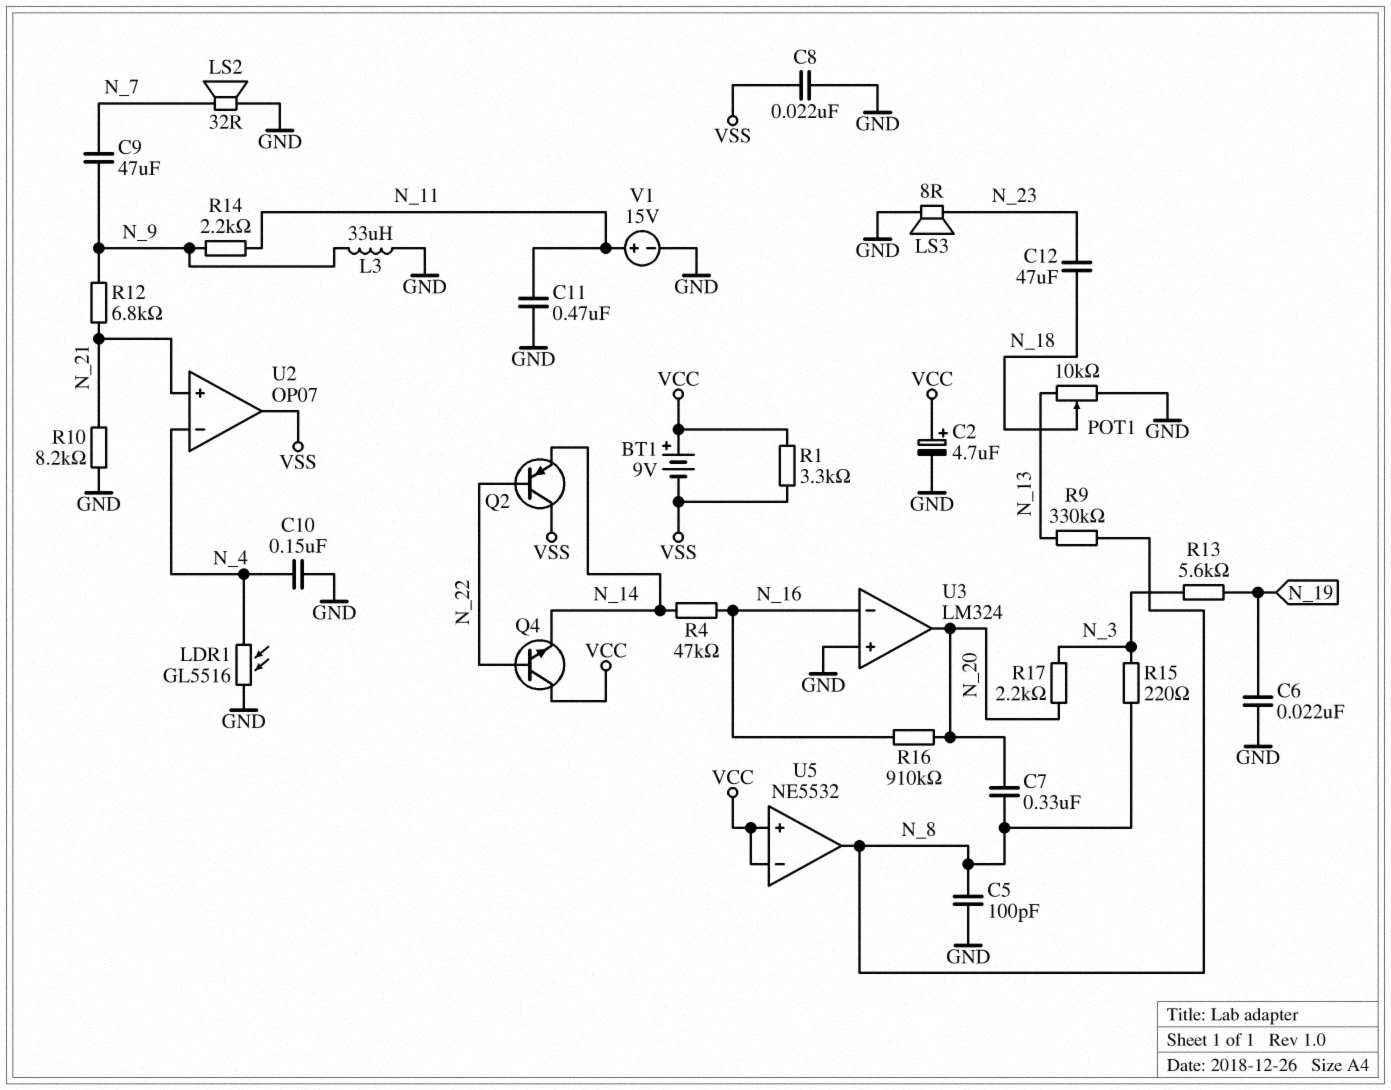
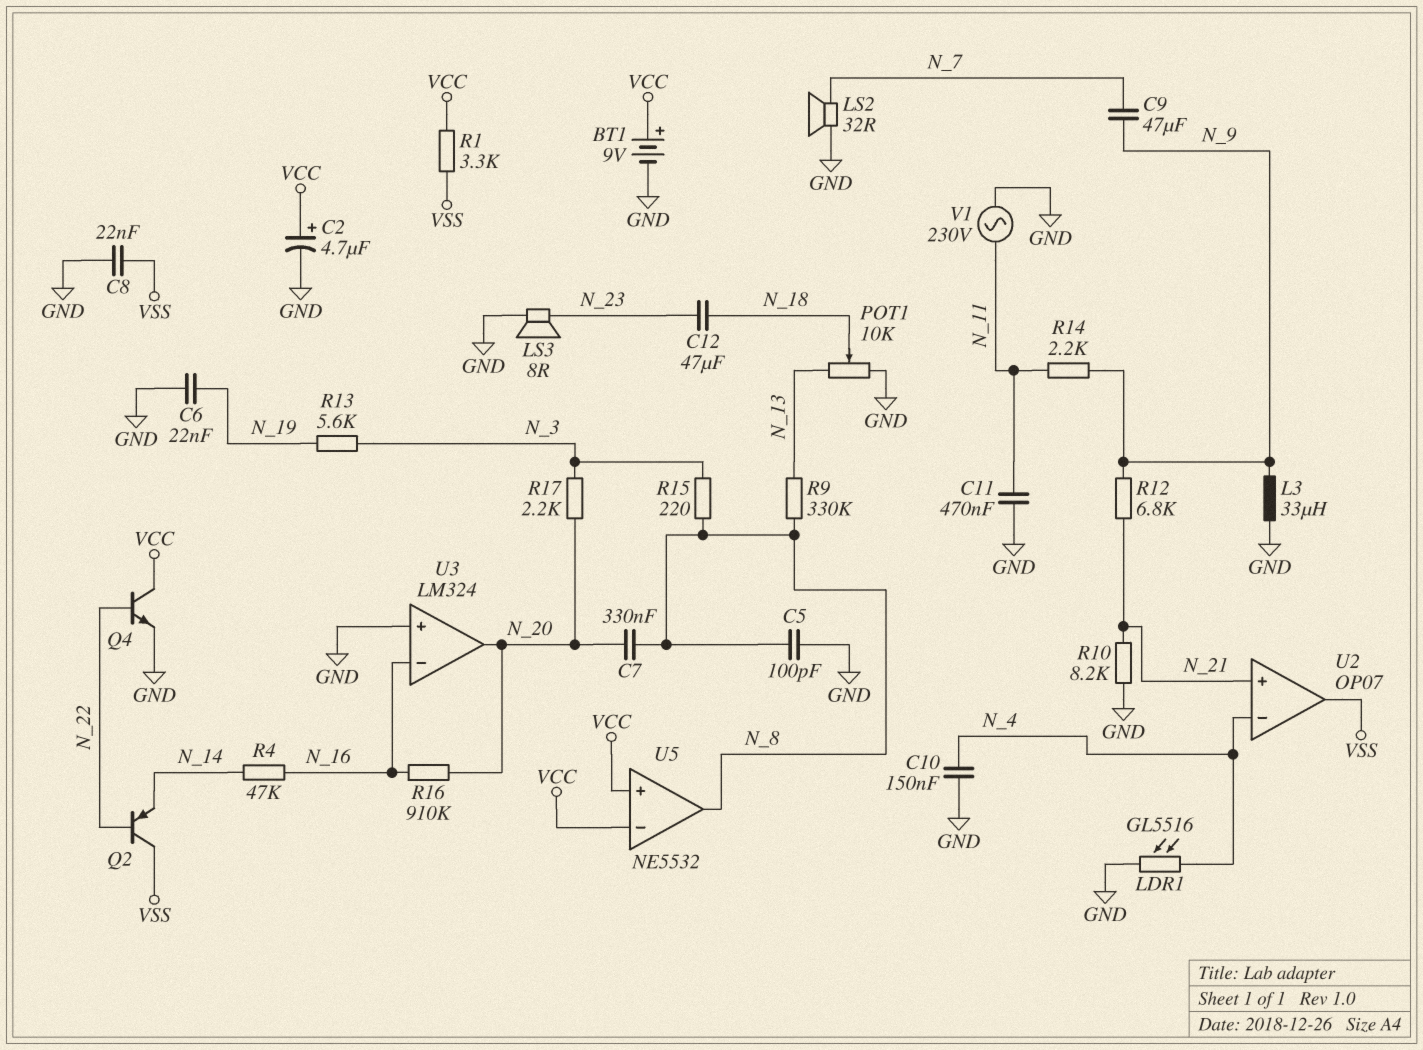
BT1: 9V (plus VCC, minus VSS) -> 9V (plus VCC, minus GND)
Q4: NPN (B N_22, C VCC, E N_14) -> NPN (B N_22, C VCC, E GND)
V1: 15V (plus N_11, minus GND) -> AC 230V (GND, N_11)

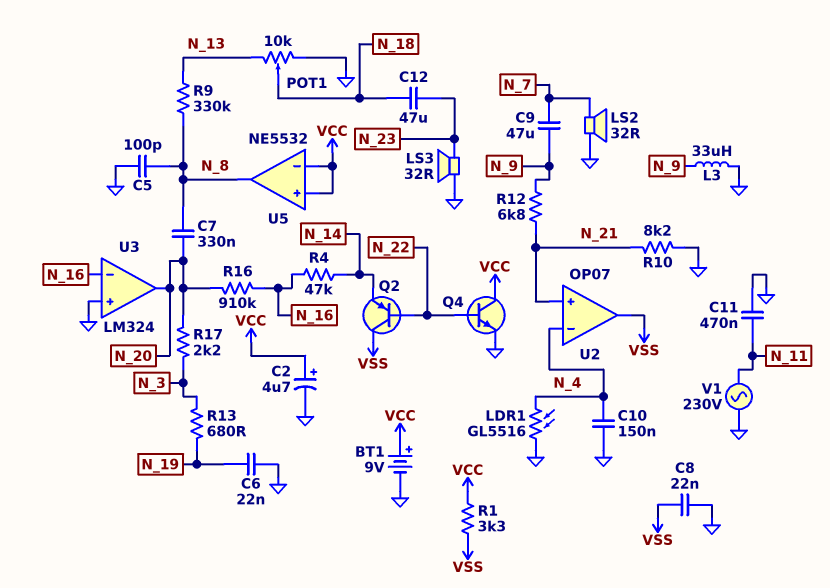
LS3: speaker 8R (GND, N_23) -> speaker 32R (GND, N_23)
R13: 5.6k (N_3, N_19) -> 680 (N_3, N_19)
R14: 2.2k (N_9, N_11) -> none
R15: 220 (N_3, N_8) -> none

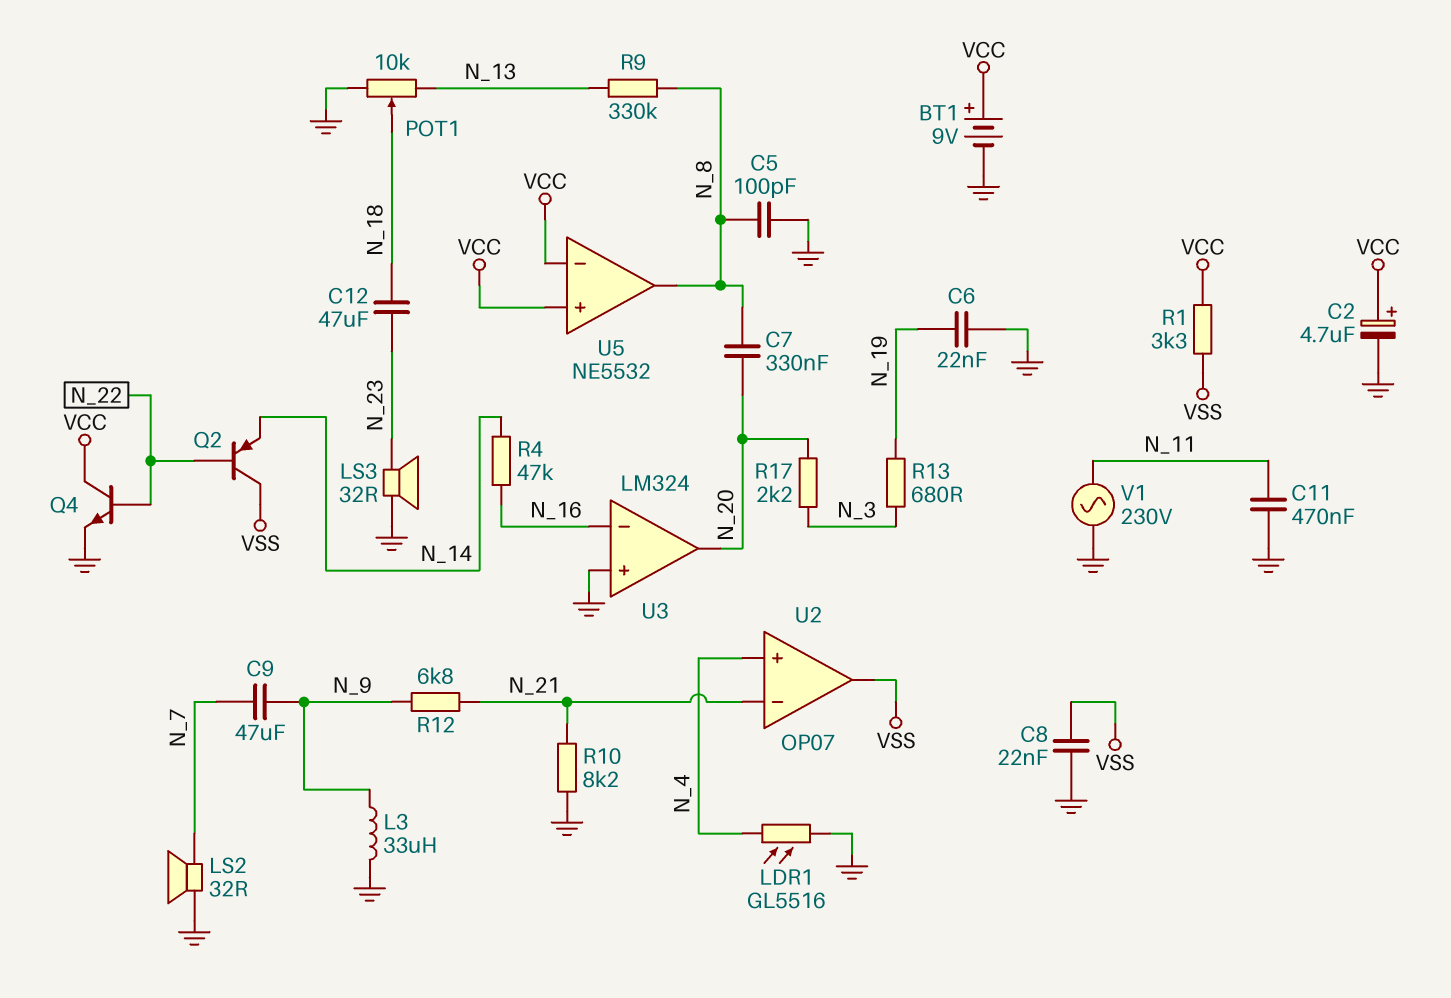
C10: 150nF (GND, N_4) -> none
R16: 910k (N_16, N_20) -> none
U2 pin in+: N_21 -> N_4
U2 pin in-: N_4 -> N_21

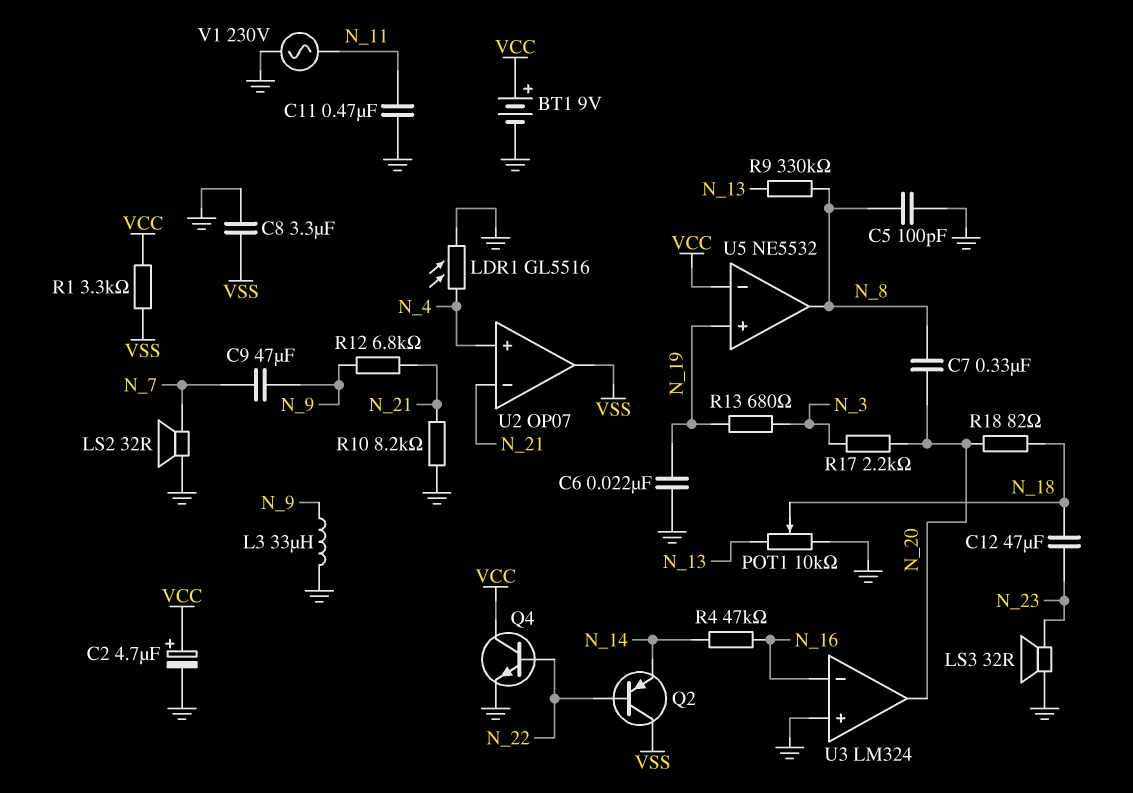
C8: 22nF (GND, VSS) -> 3.3uF (GND, VSS)
R18: none -> 82 (N_18, N_20)
U5 pin in+: VCC -> N_19

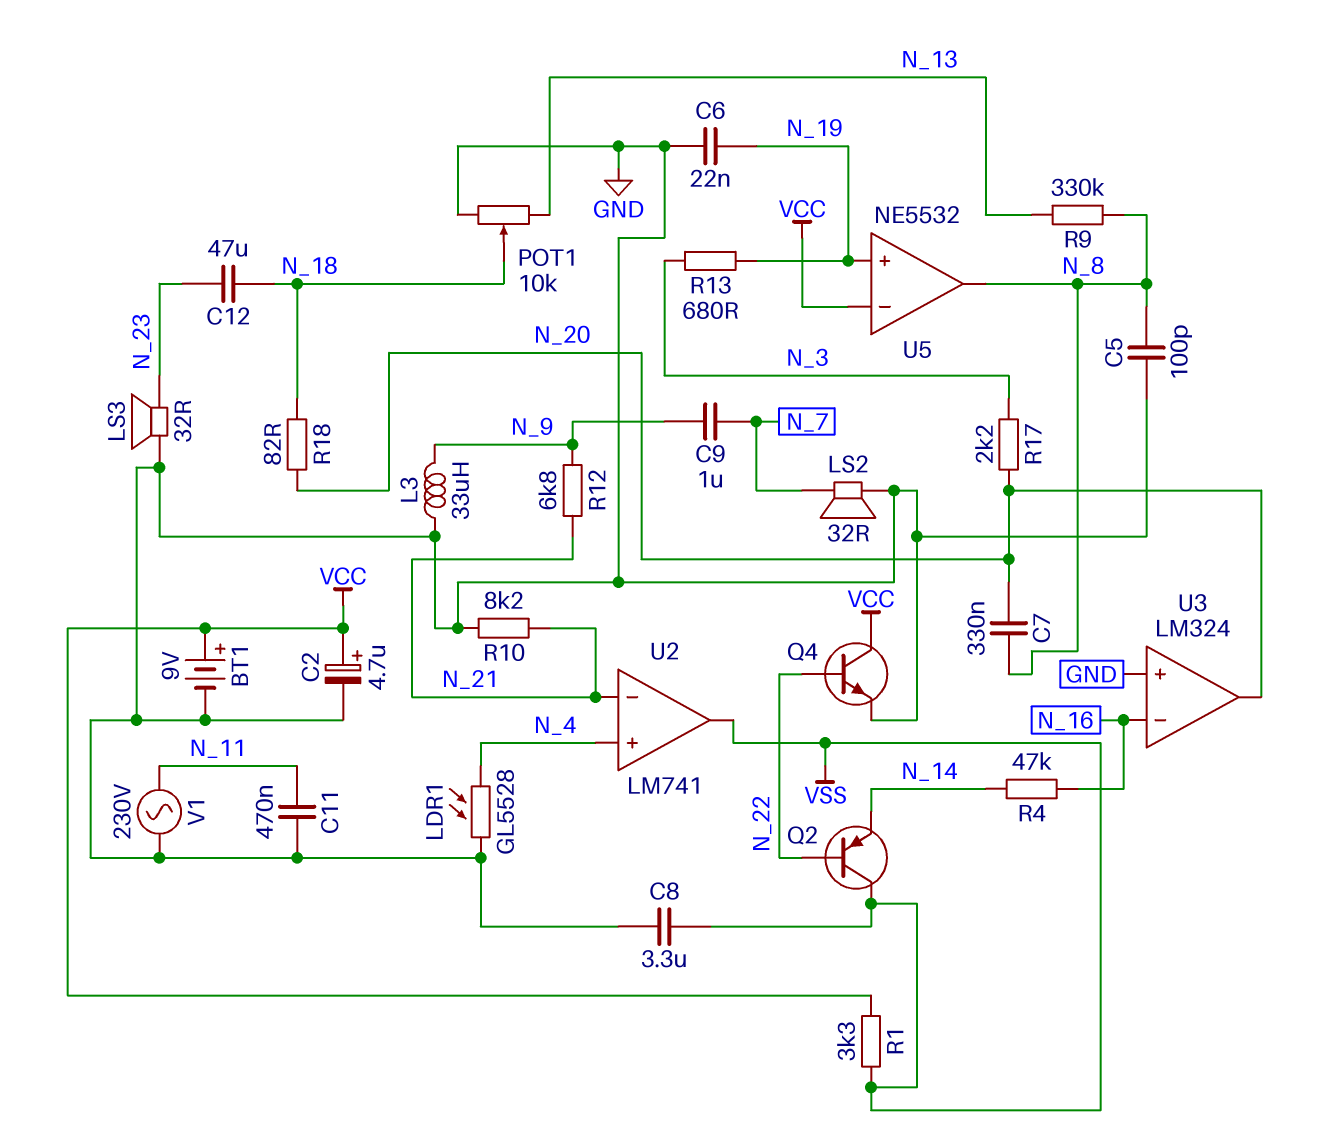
C9: 47uF (N_7, N_9) -> 1uF (N_7, N_9)
LDR1: GL5516 (GND, N_4) -> GL5528 (GND, N_4)
U2: OP07 -> LM741

